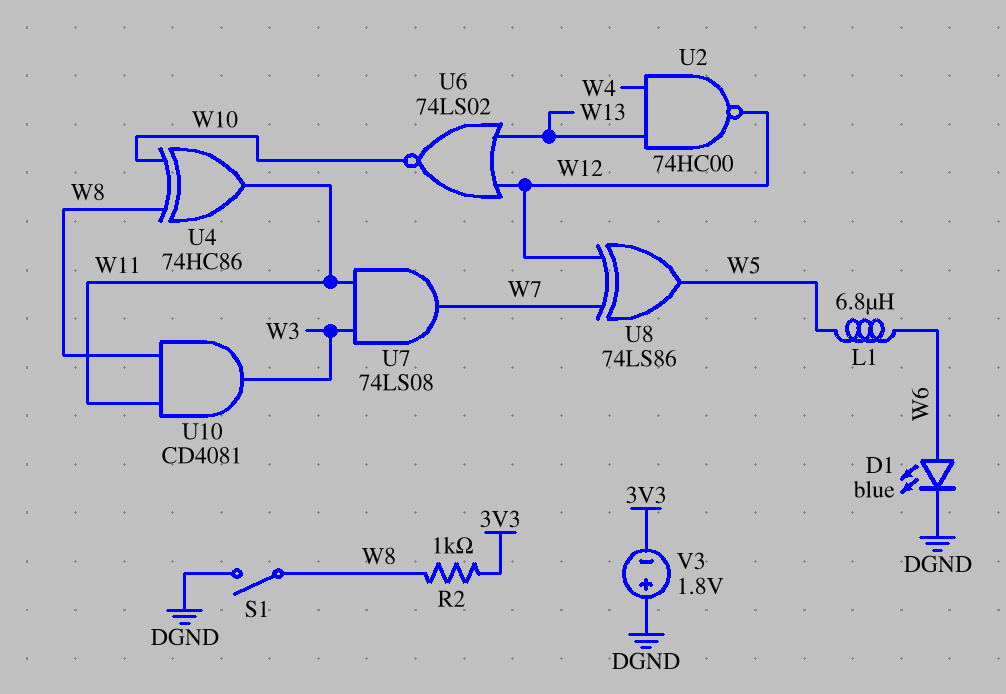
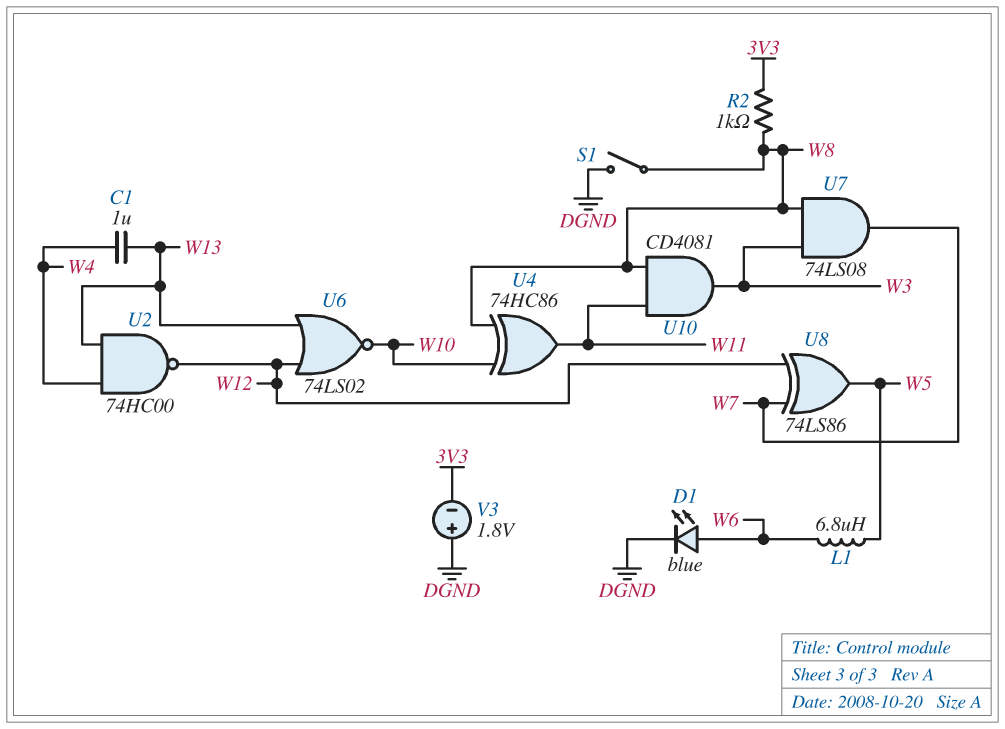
C1: none -> 1uF (W4, W13)
U7: AND 74LS08 (in W3, in W11, out W7) -> AND 74LS08 (in W3, in W8, out W7)

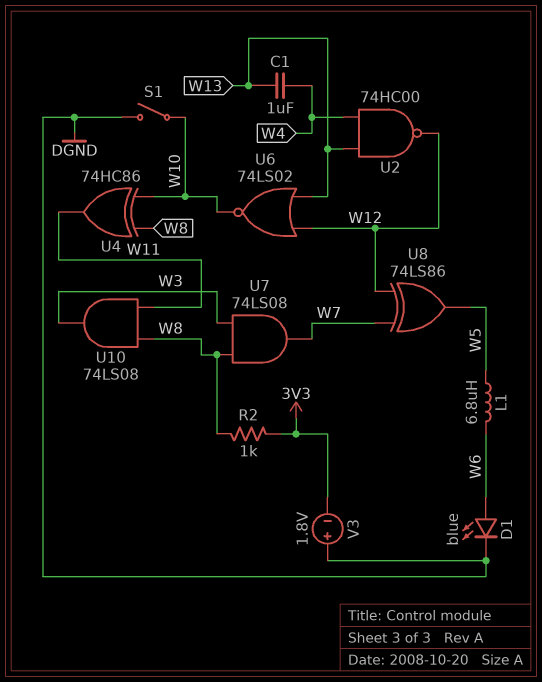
S1: switch (DGND, W8) -> switch (DGND, W10)
U10: AND CD4081 (in W8, in W11, out W3) -> AND 74LS08 (in W8, in W11, out W3)

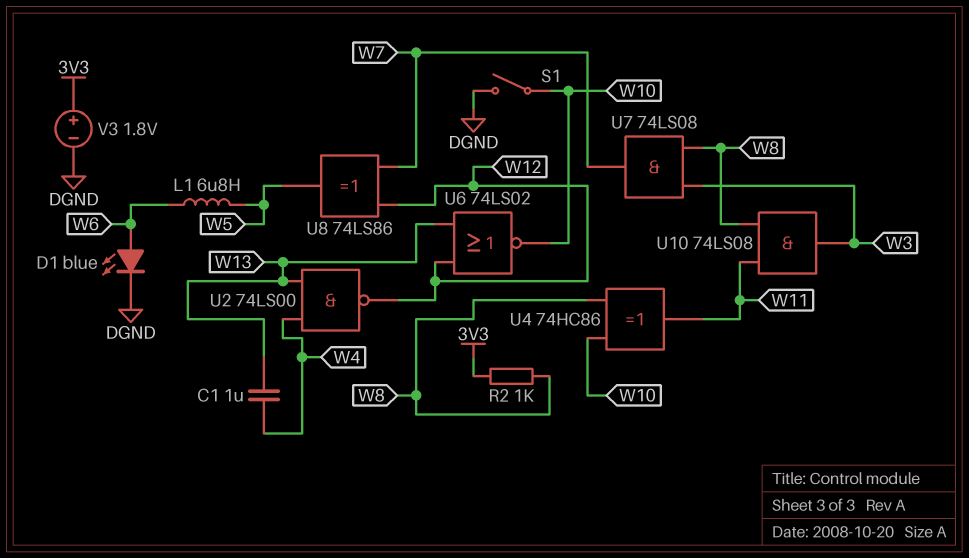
U2: NAND 74HC00 (in W4, in W13, out W12) -> NAND 74LS00 (in W4, in W13, out W12)
V3: 1.8V (plus DGND, minus 3V3) -> 1.8V (plus 3V3, minus DGND)

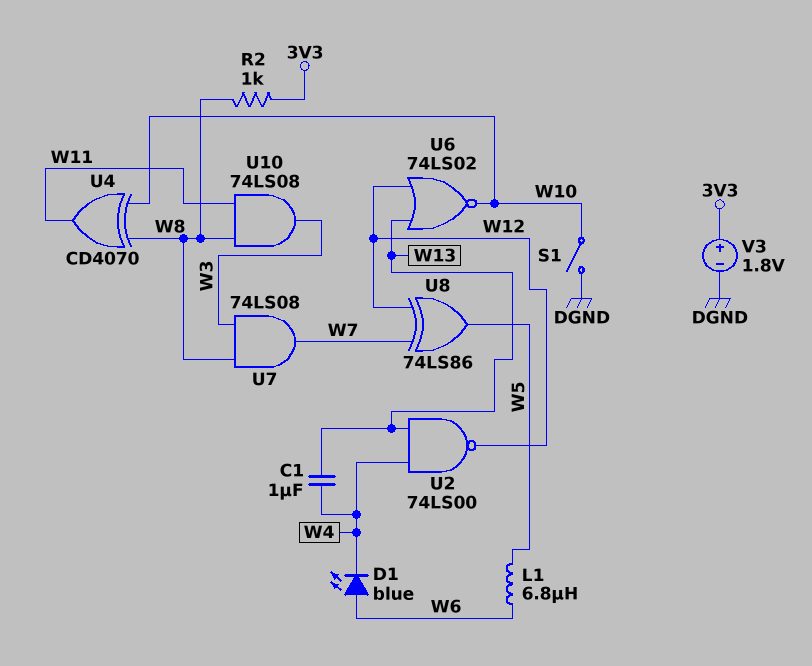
D1: LED blue (A W6, K DGND) -> LED blue (A W6, K W4)
U4: XOR 74HC86 (in W8, in W10, out W11) -> XOR CD4070 (in W8, in W10, out W11)

